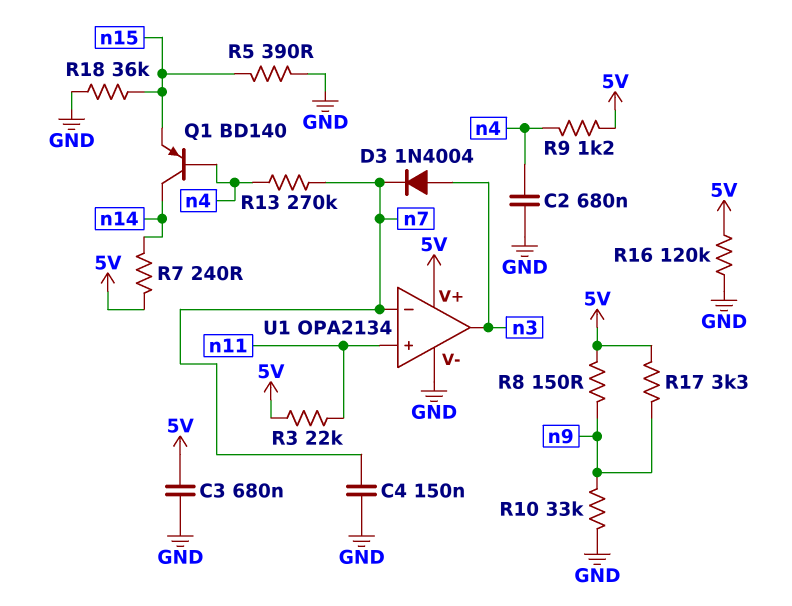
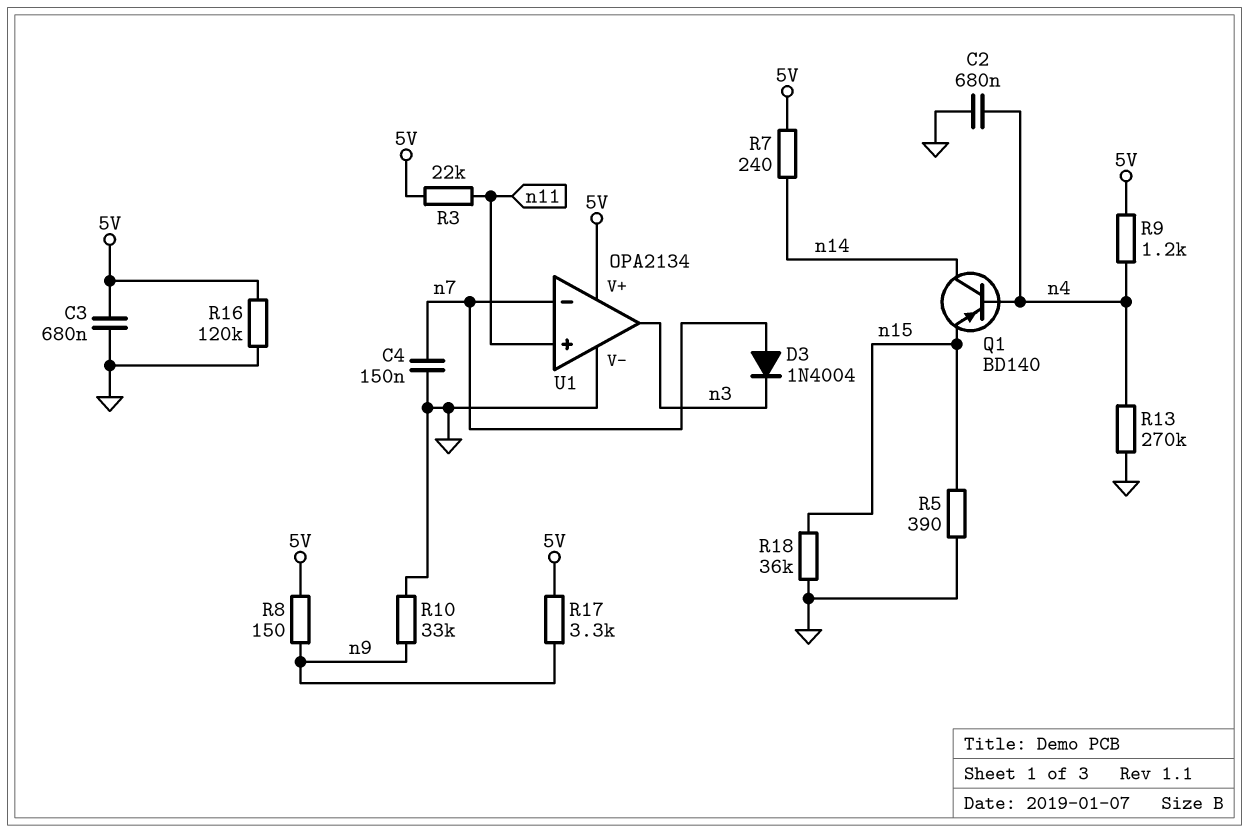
D3: diode 1N4004 (A n3, K n7) -> diode 1N4004 (A n7, K n3)
R13: 270k (n4, n7) -> 270k (GND, n4)

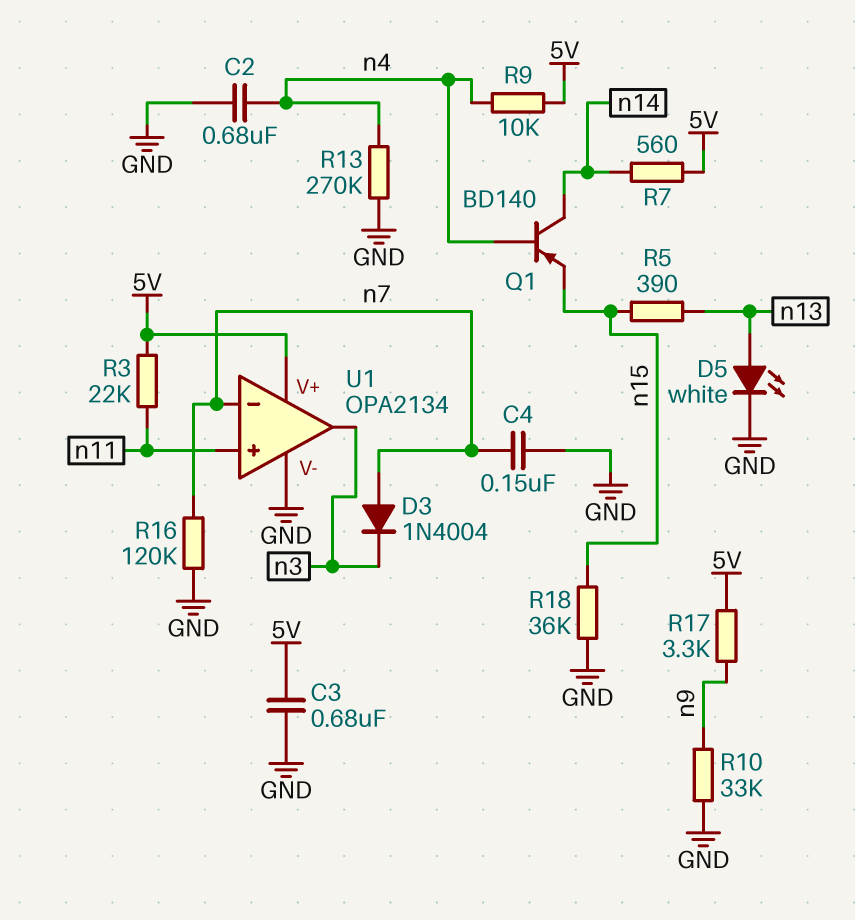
D5: none -> LED white (A n13, K GND)
R5: 390 (GND, n15) -> 390 (n13, n15)
R7: 240 (5V, n14) -> 560 (5V, n14)
R8: 150 (5V, n9) -> none
R9: 1.2k (5V, n4) -> 10k (5V, n4)
R16: 120k (5V, GND) -> 120k (GND, n7)

